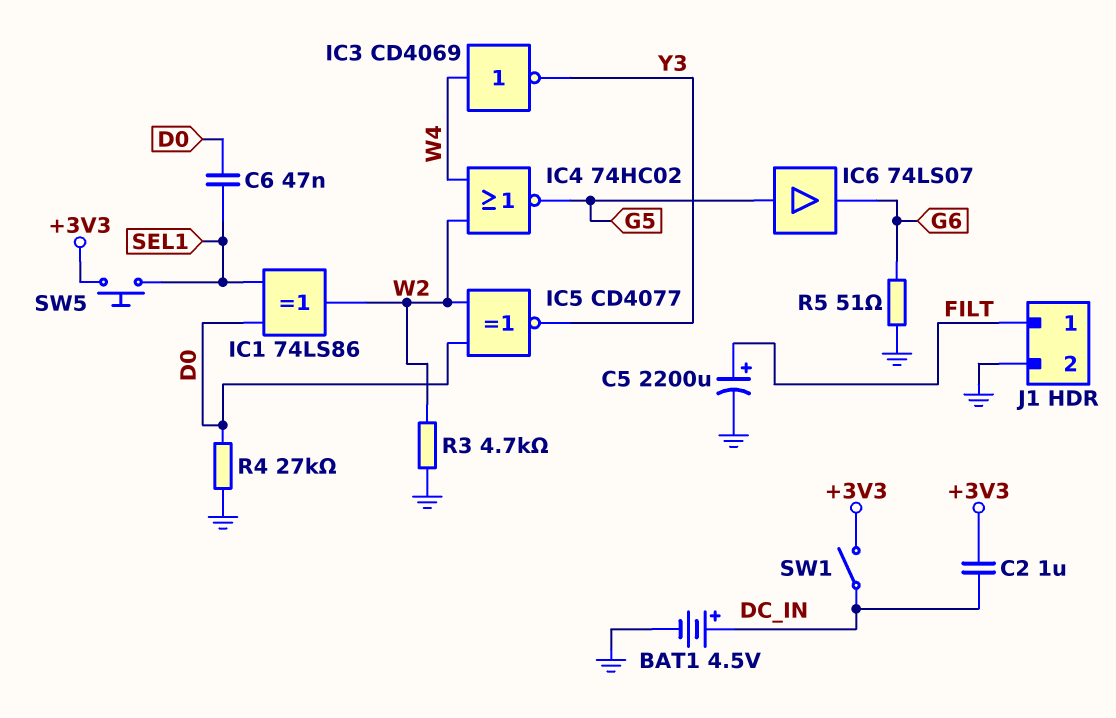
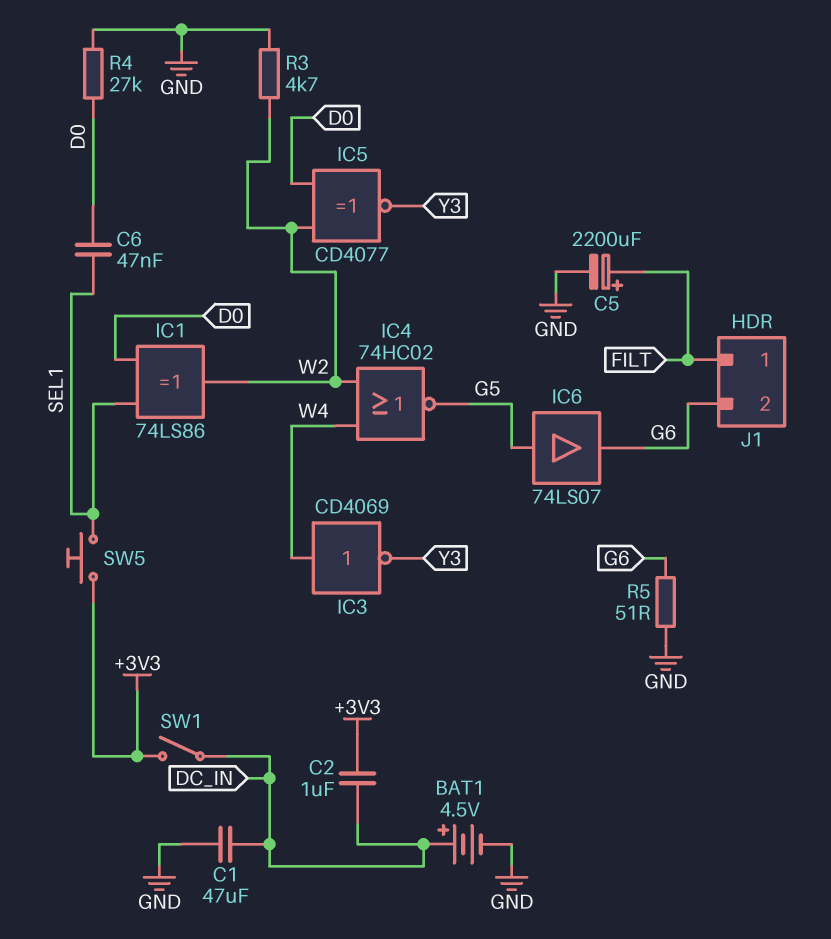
C1: none -> 47uF (DC_IN, GND)
J1 pin 2: GND -> G6

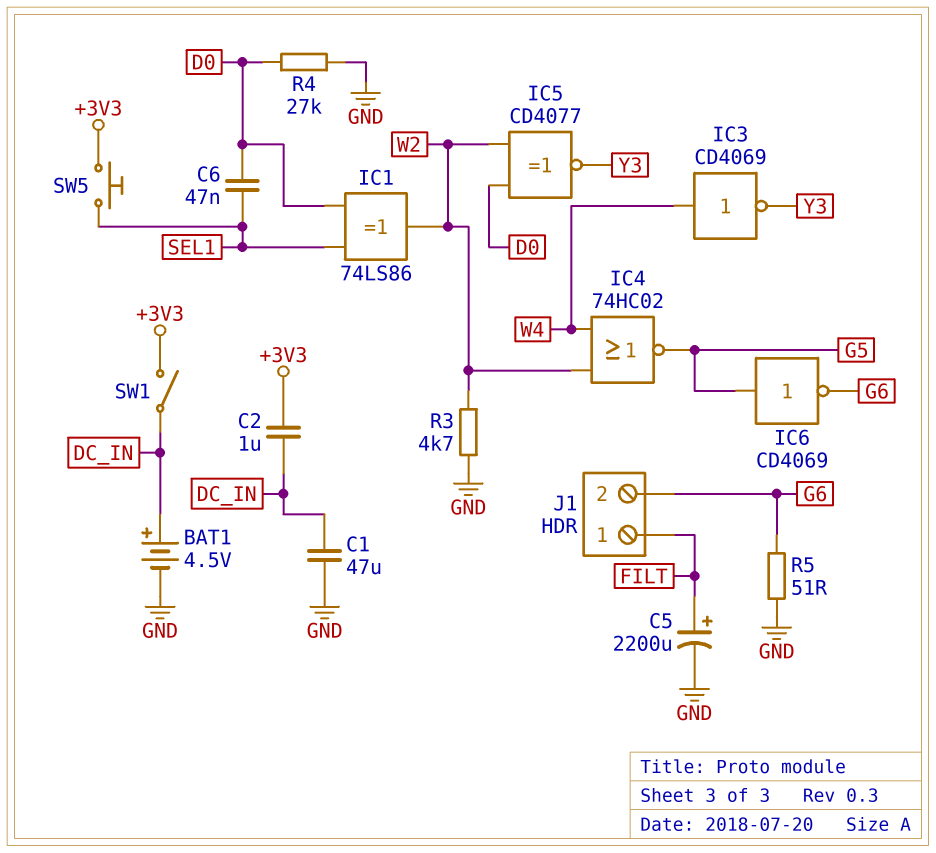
IC6: buffer 74LS07 (in G5, out G6) -> NOT CD4069 (in G5, out G6)

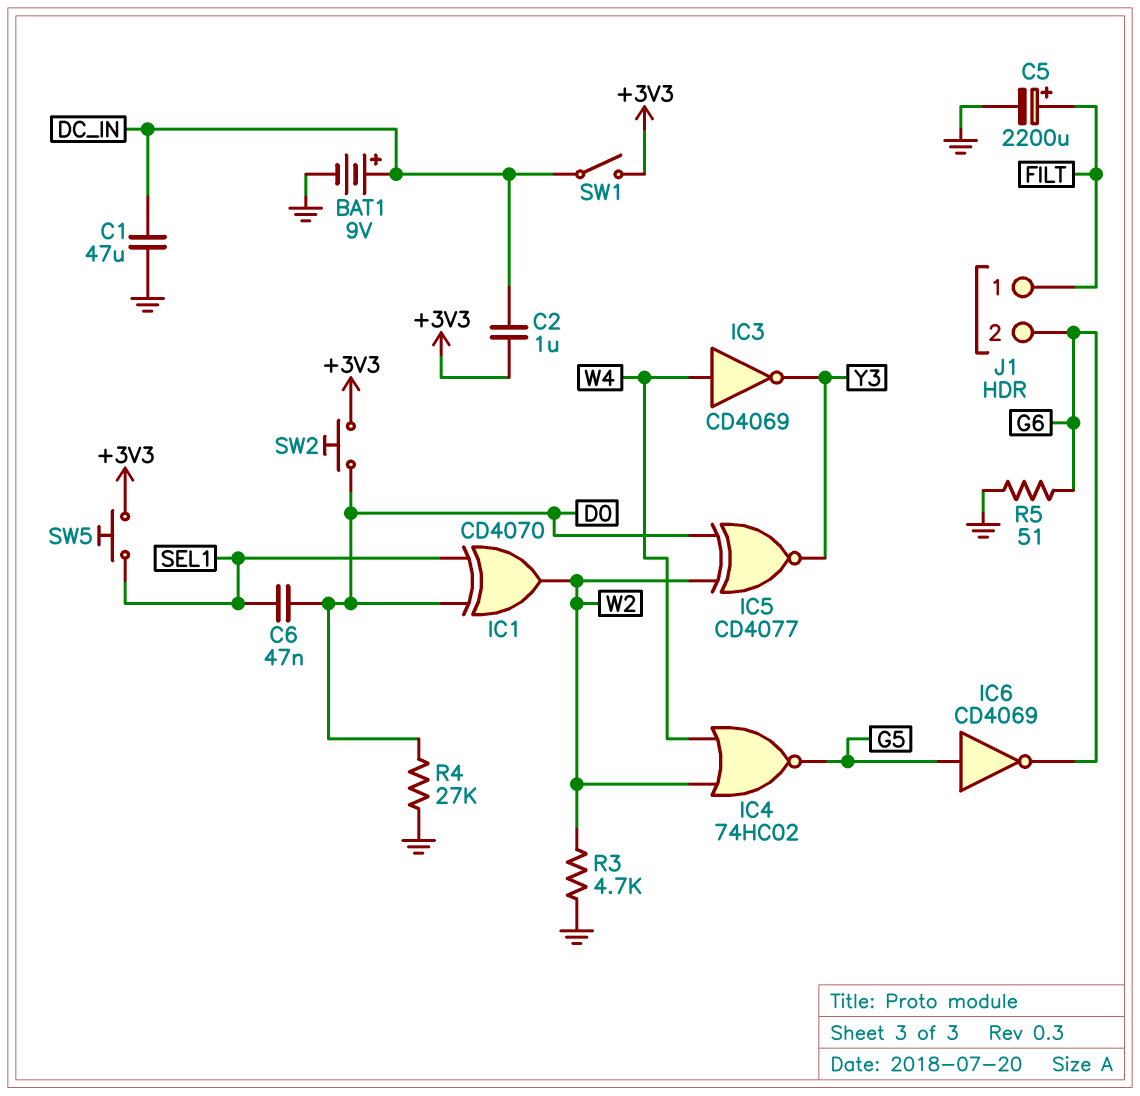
BAT1: 4.5V (plus DC_IN, minus GND) -> 9V (plus DC_IN, minus GND)
IC1: XOR 74LS86 (in D0, in SEL1, out W2) -> XOR CD4070 (in D0, in SEL1, out W2)
SW2: none -> button (+3V3, D0)

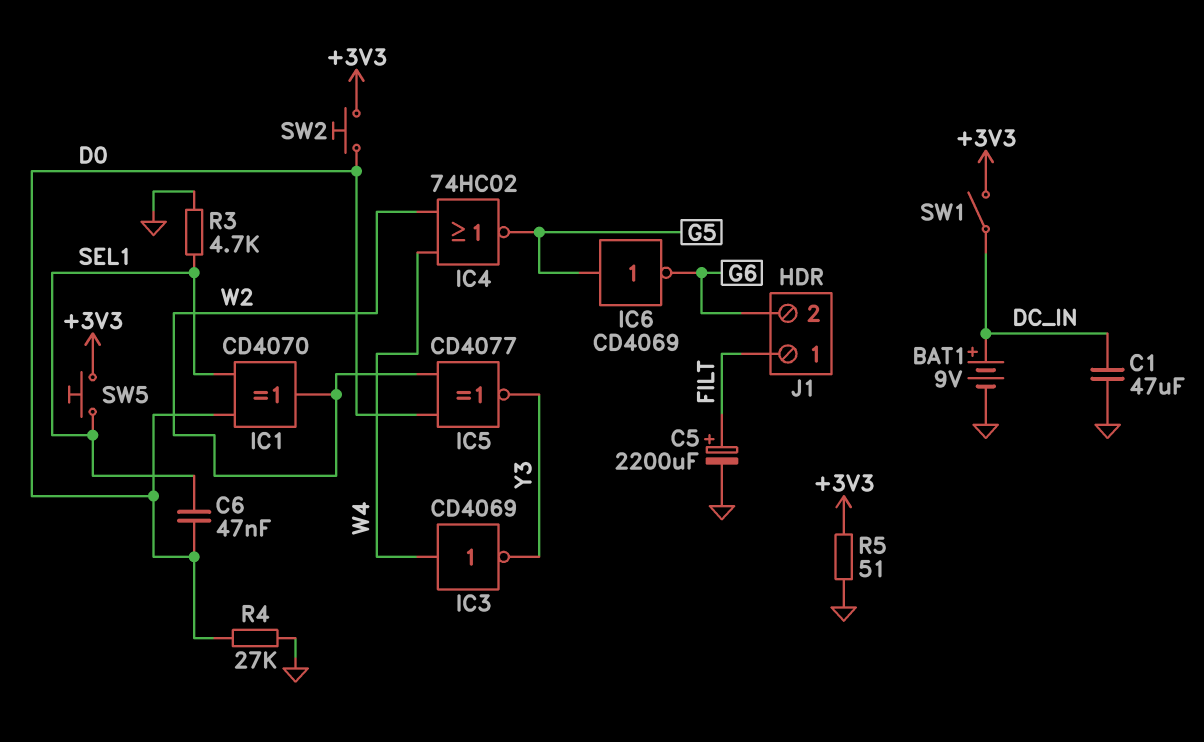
C2: 1uF (+3V3, DC_IN) -> none
R3: 4.7k (GND, W2) -> 4.7k (GND, SEL1)
R5: 51 (G6, GND) -> 51 (+3V3, GND)

